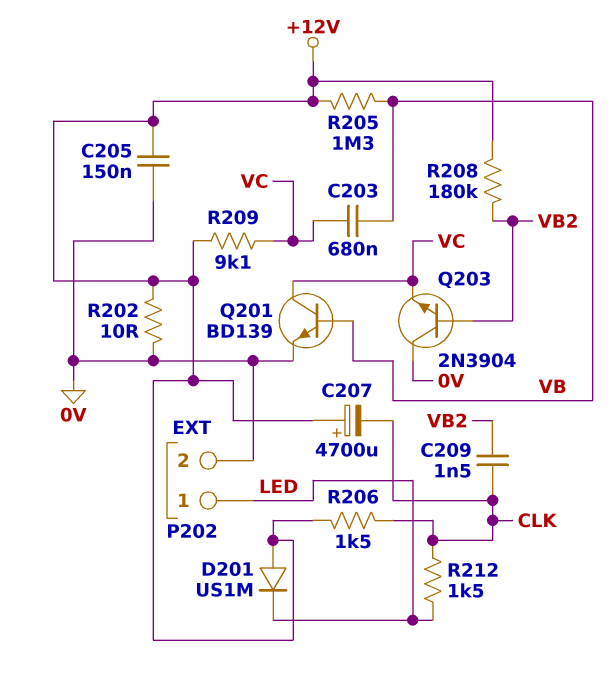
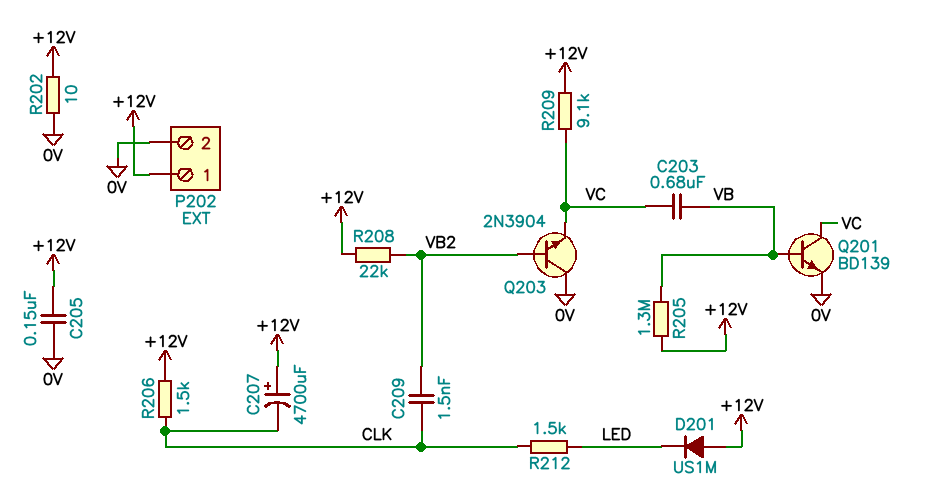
P202 pin 1: LED -> +12V
R208: 180k (+12V, VB2) -> 22k (+12V, VB2)

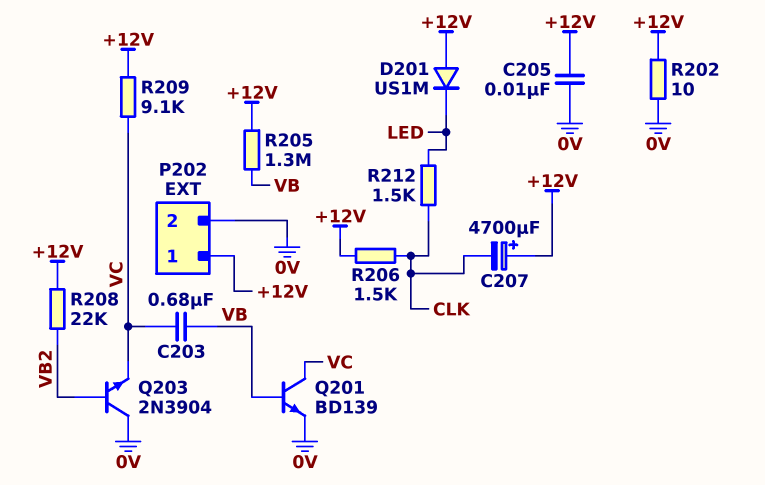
C205: 150nF (+12V, 0V) -> 10nF (+12V, 0V)
C209: 1.5nF (CLK, VB2) -> none

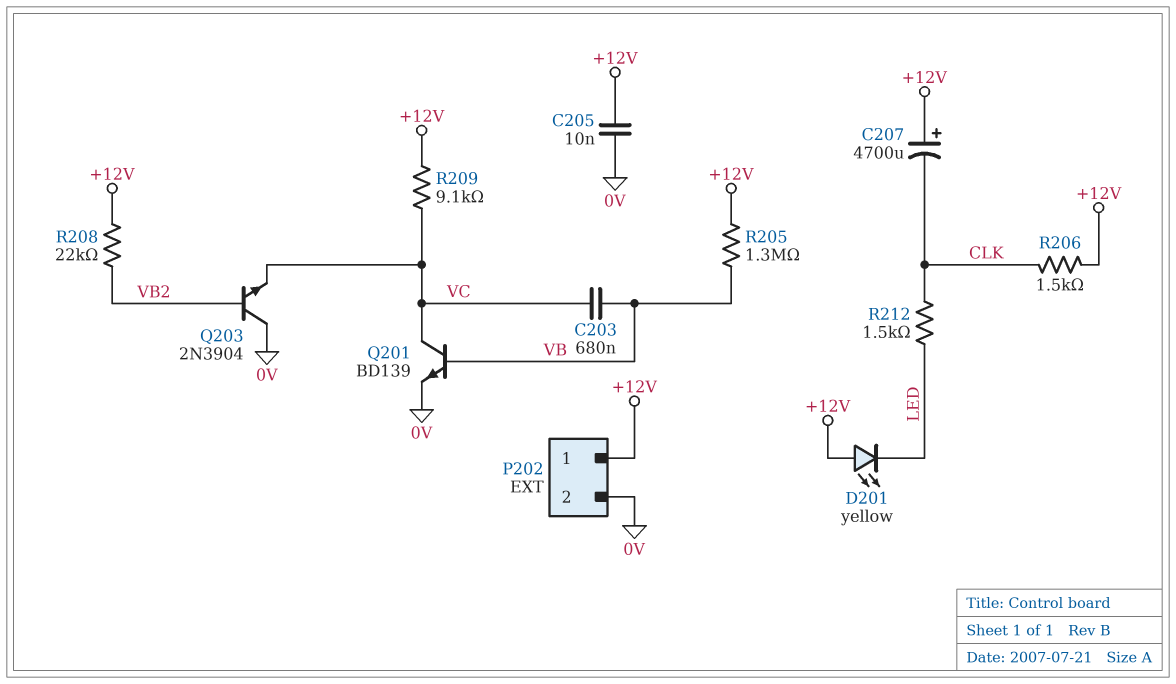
D201: diode US1M (A +12V, K LED) -> LED yellow (A +12V, K LED)
R202: 10 (+12V, 0V) -> none

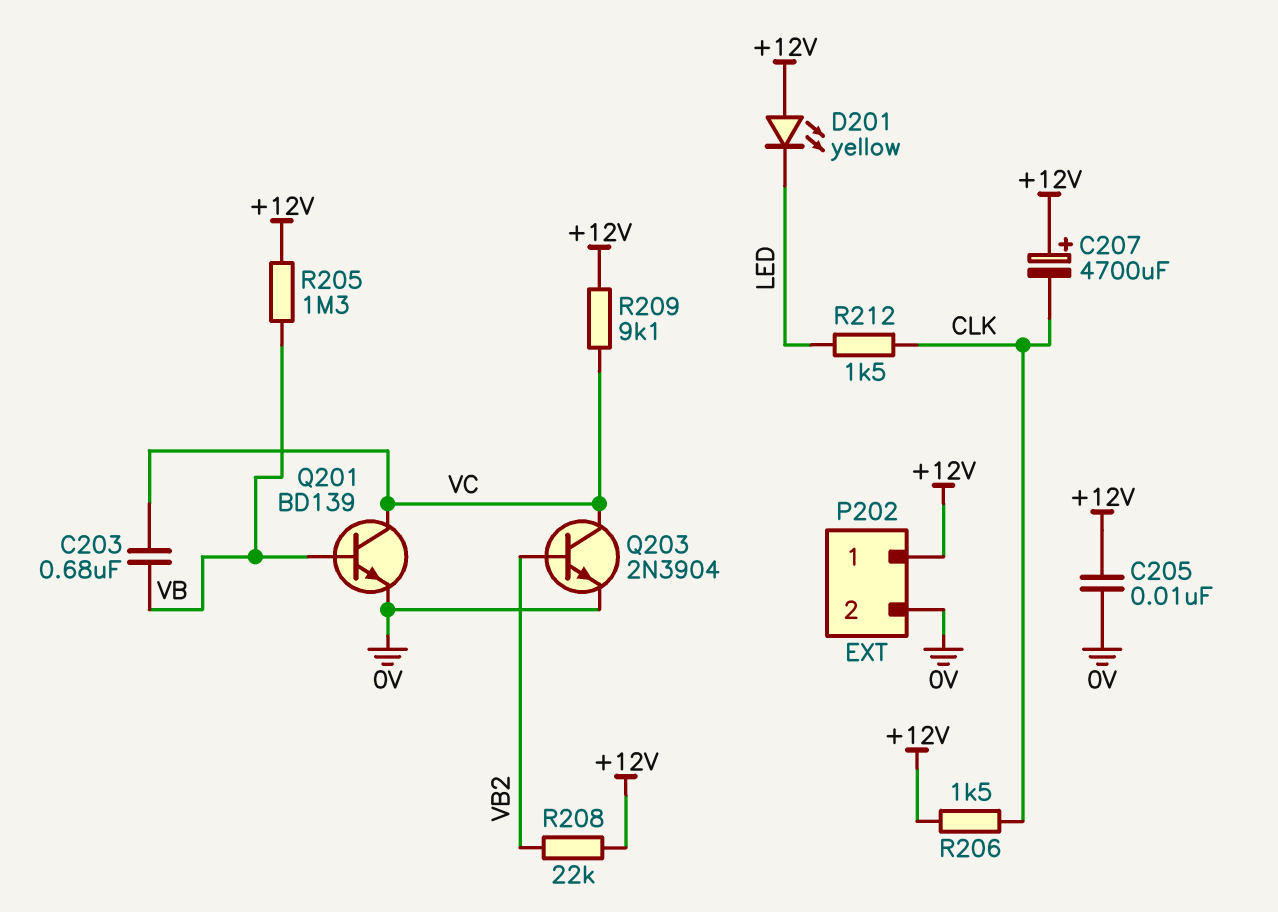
Q203: NPN 2N3904 (B VB2, C 0V, E VC) -> NPN 2N3904 (B VB2, C VC, E 0V)

